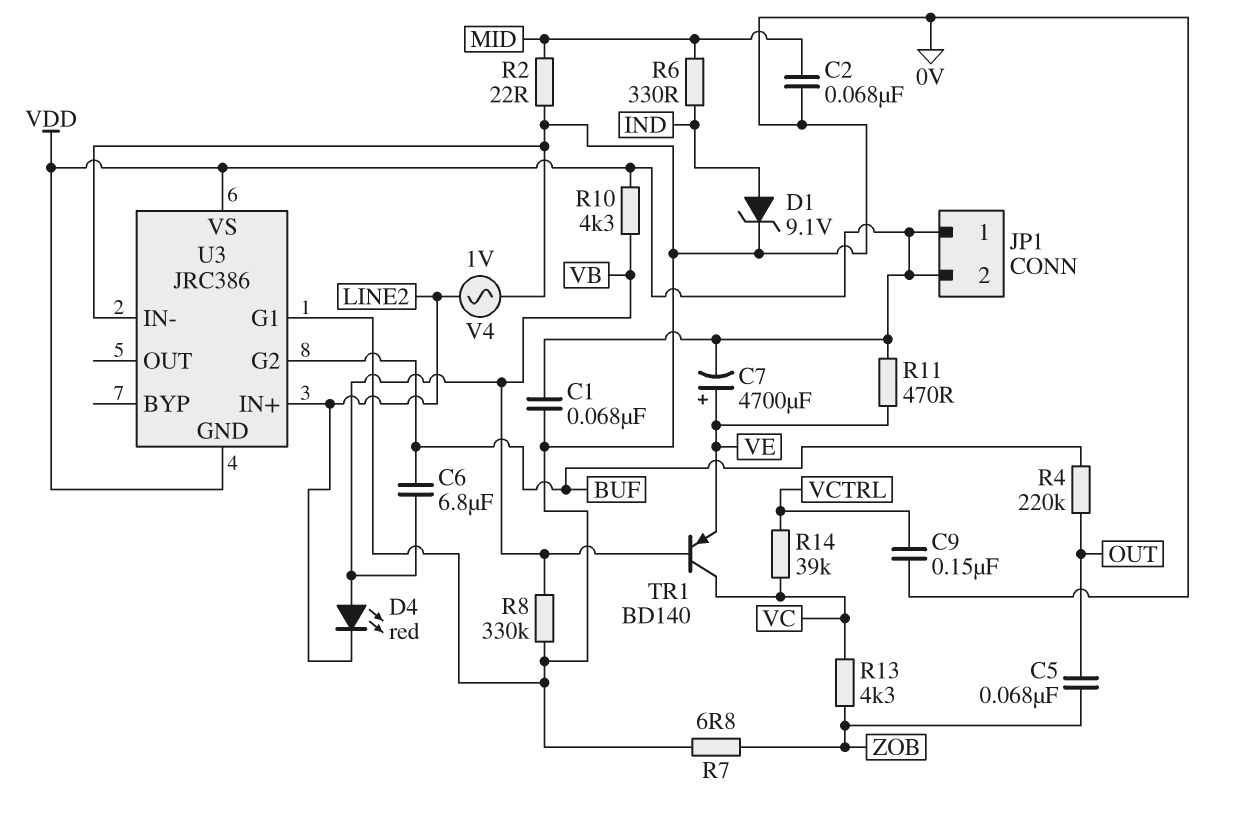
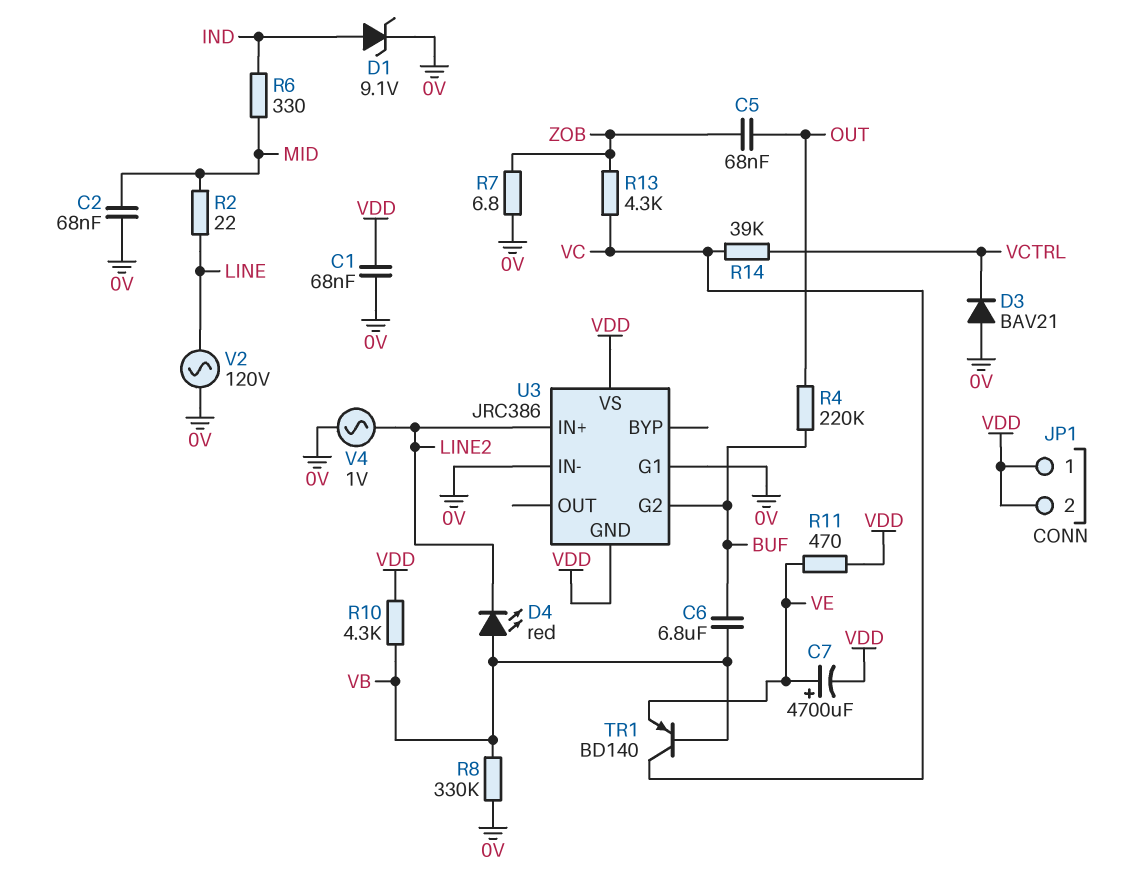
C9: 150nF (0V, VCTRL) -> none
D3: none -> diode BAV21 (A 0V, K VCTRL)
R2: 22 (0V, MID) -> 22 (LINE, MID)
V2: none -> AC 120V (0V, LINE)

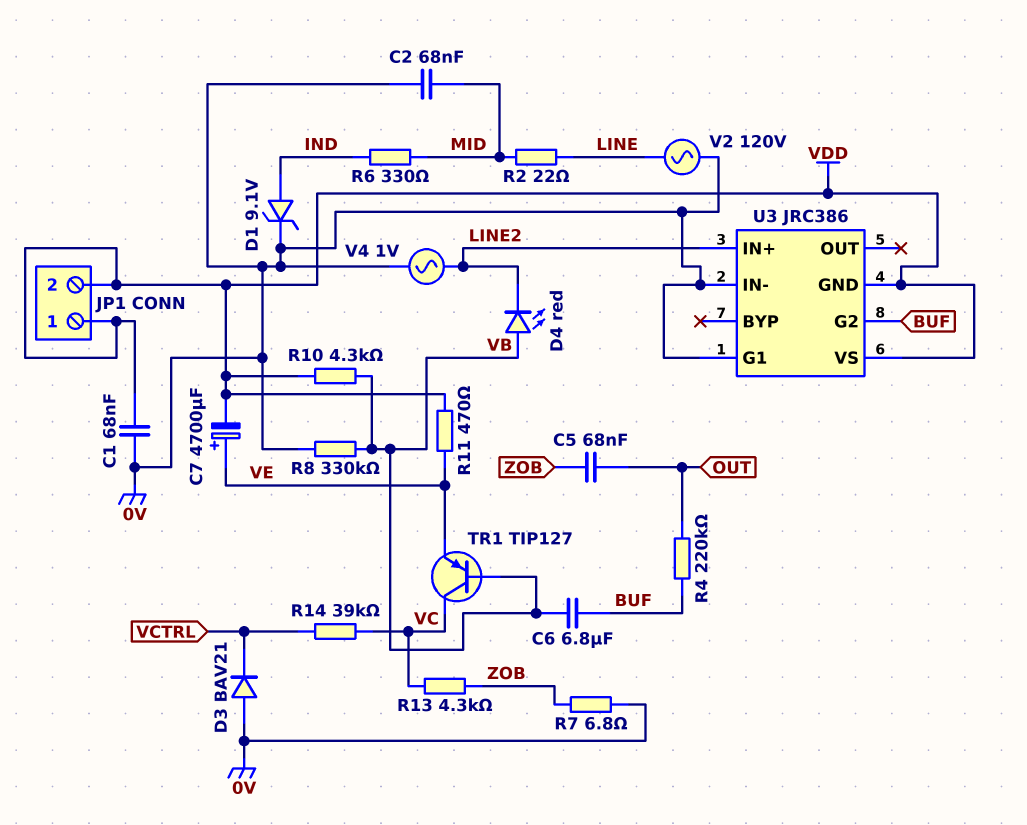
TR1: PNP BD140 (B VB, C VC, E VE) -> PNP TIP127 (B VB, C VC, E VE)

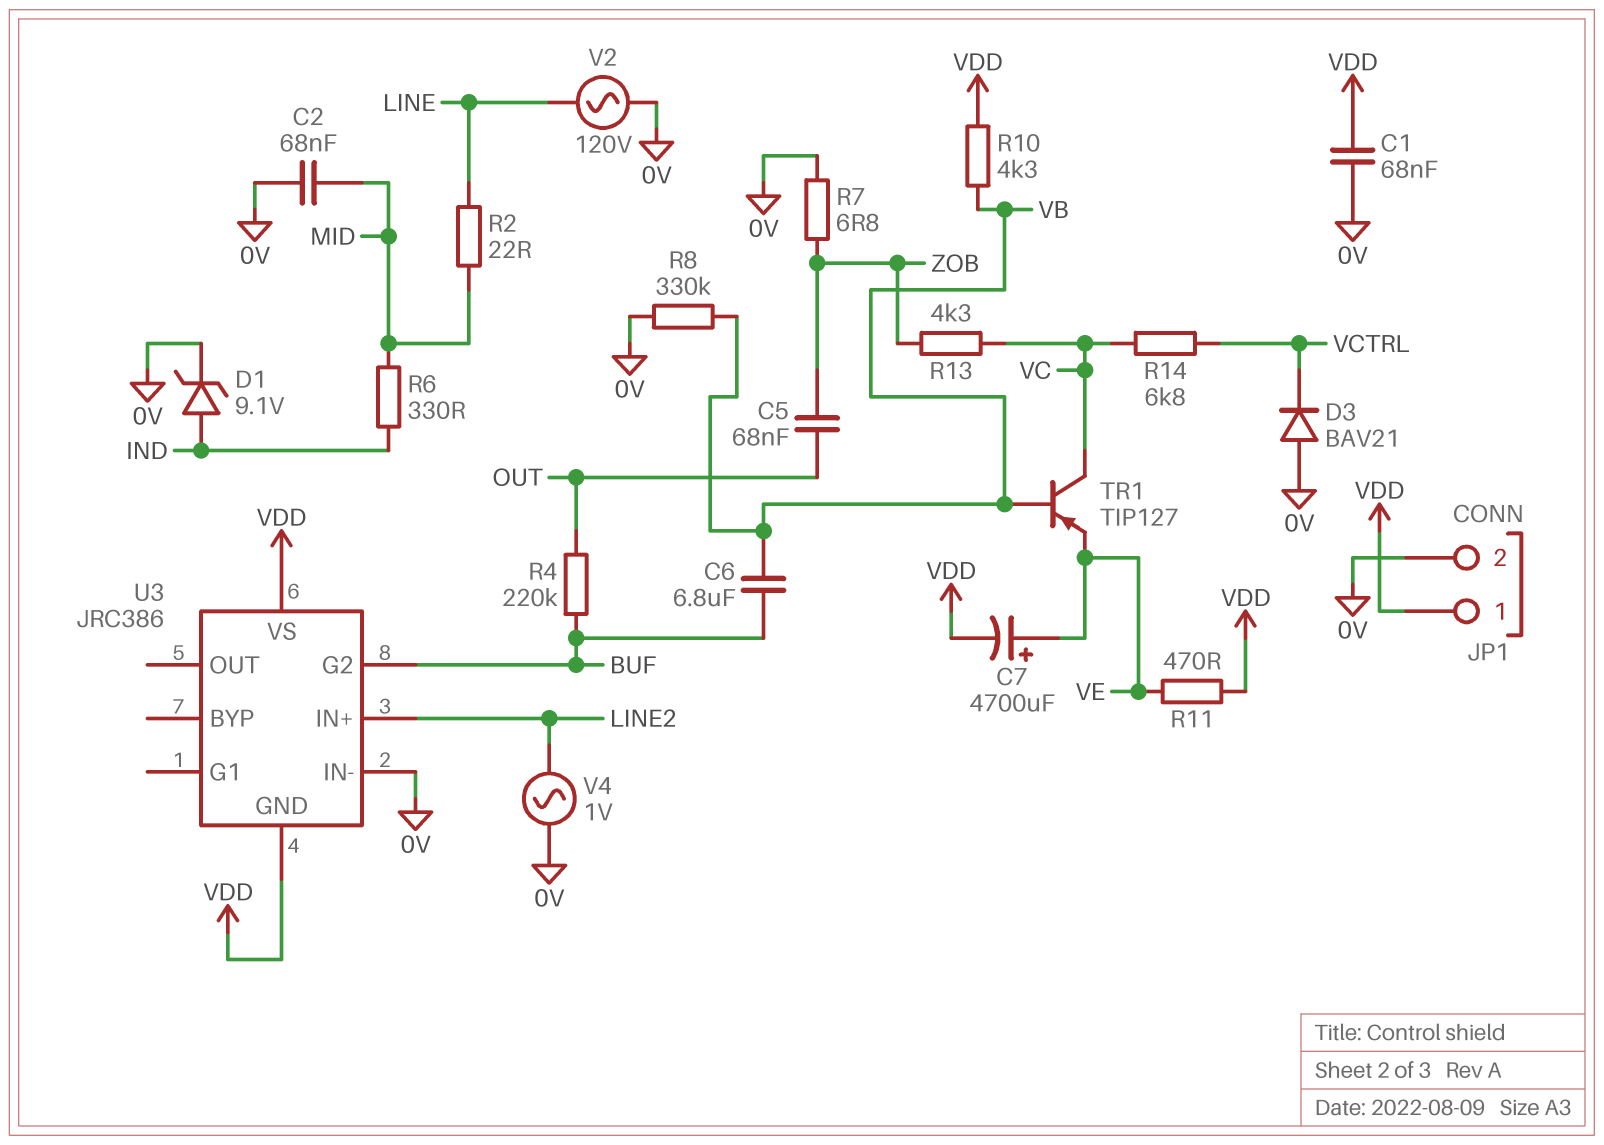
D4: LED red (A VB, K LINE2) -> none
JP1 pin 2: VDD -> 0V
R14: 39k (VC, VCTRL) -> 6.8k (VC, VCTRL)
U3 pin G1: 0V -> none

